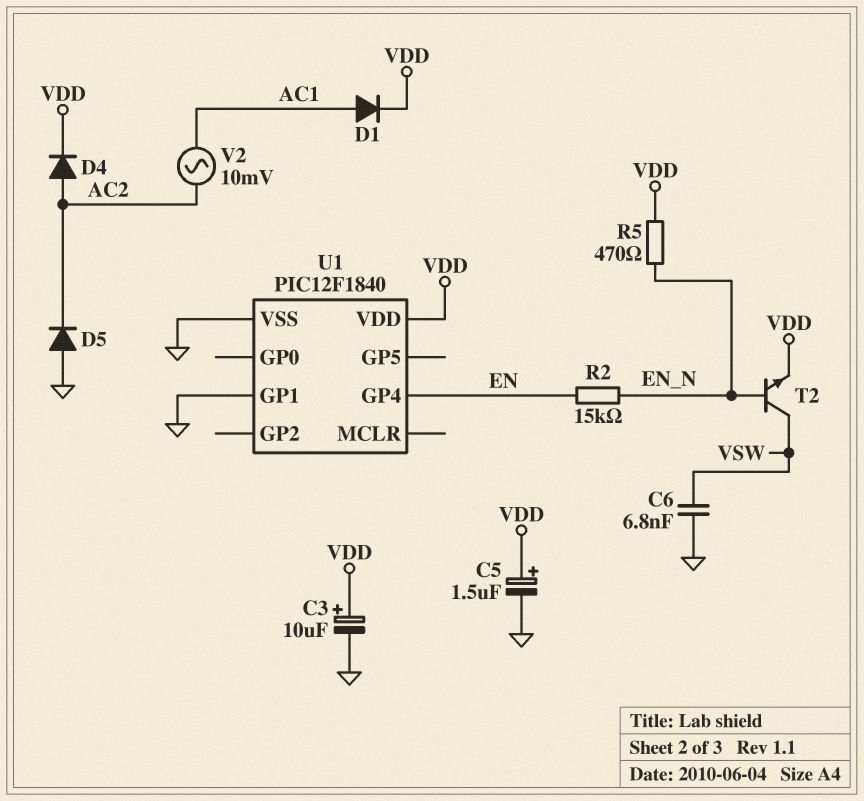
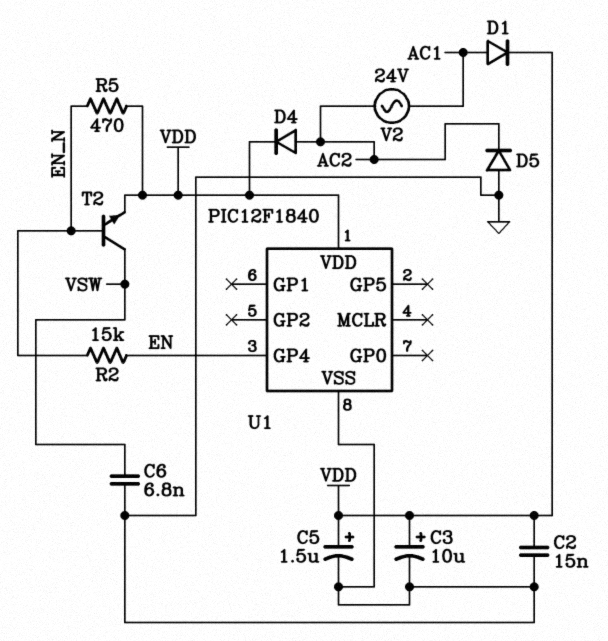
C2: none -> 15nF (GND, VDD)
U1 pin GP1: GND -> none
V2: AC 10mV (AC1, AC2) -> AC 24V (AC1, AC2)

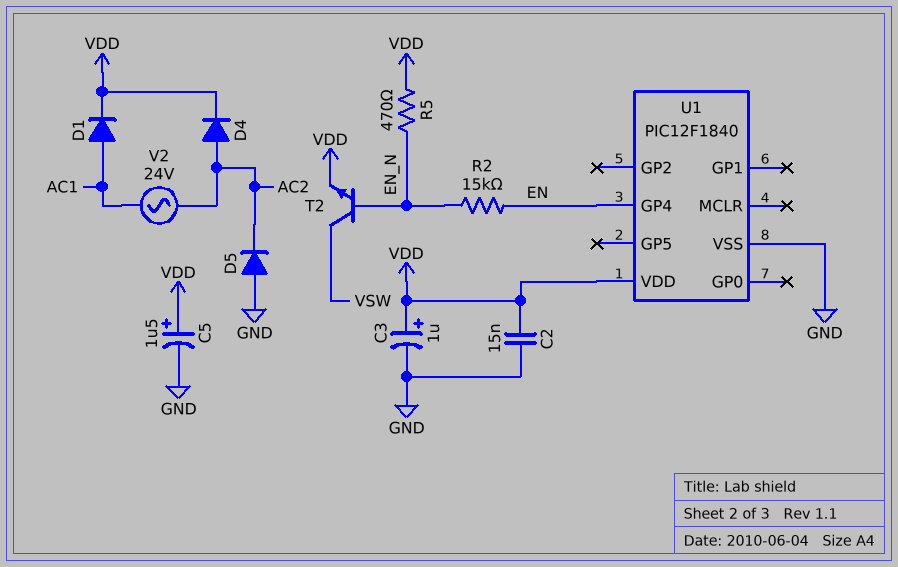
C3: 10uF (plus VDD, minus GND) -> 1uF (plus VDD, minus GND)
C6: 6.8nF (GND, VSW) -> none

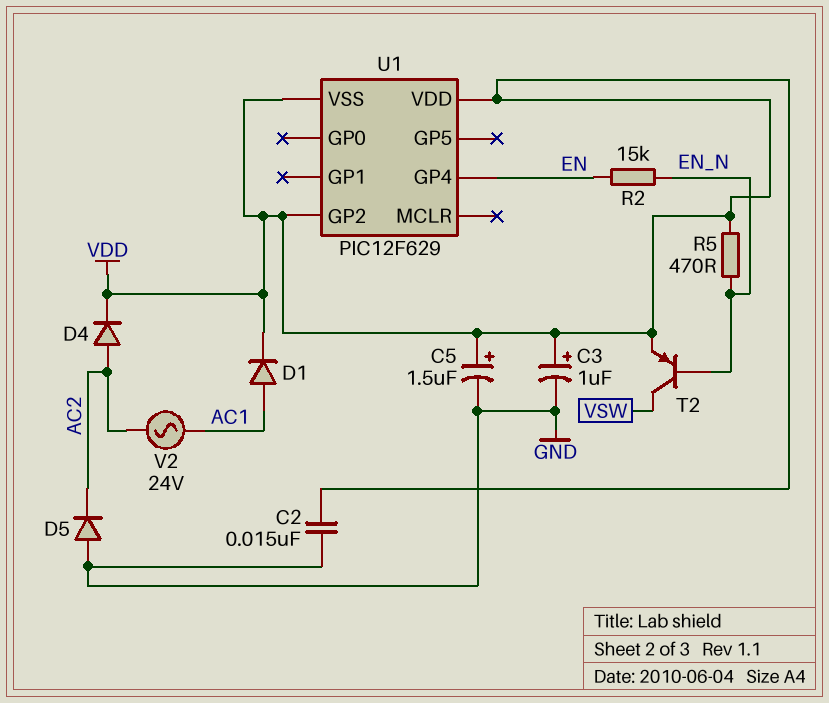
T2: NPN (B EN_N, C VSW, E VDD) -> PNP (B EN_N, C VSW, E VDD)
U1: PIC12F1840 -> PIC12F629
U1 pin GP2: none -> VDD
U1 pin VSS: GND -> VDD

